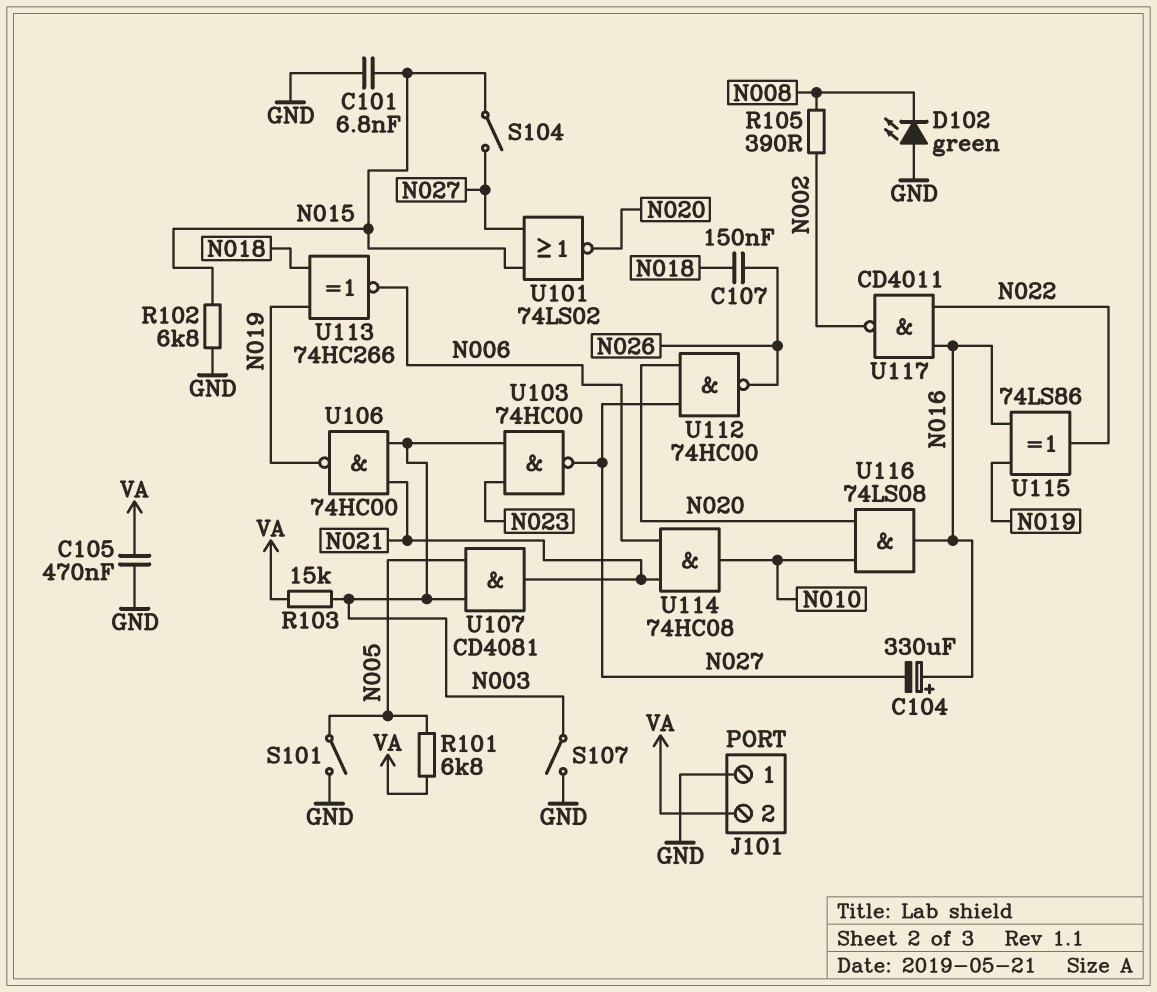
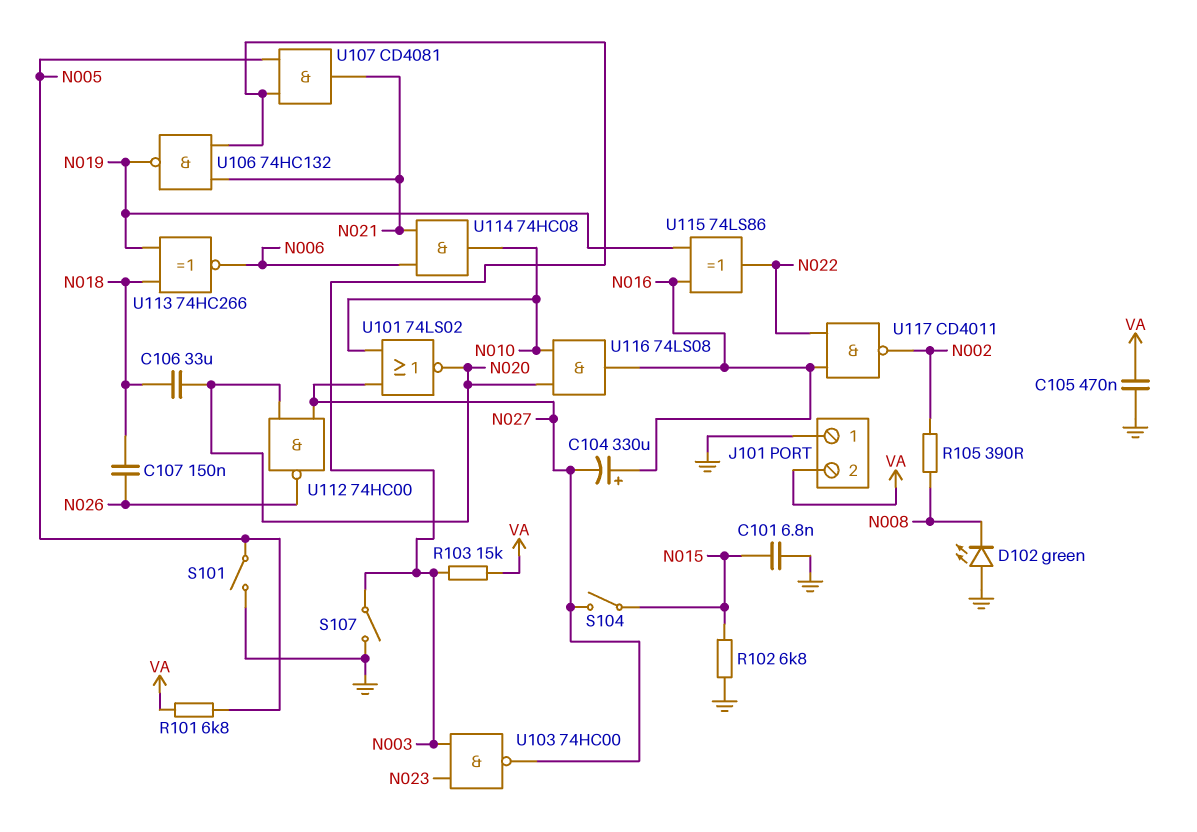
C106: none -> 33uF (N018, N020)
U101: NOR 74LS02 (in N015, in N027, out N020) -> NOR 74LS02 (in N010, in N027, out N020)
U106: NAND 74HC00 (in N003, in N021, out N019) -> NAND 74HC132 (in N003, in N021, out N019)

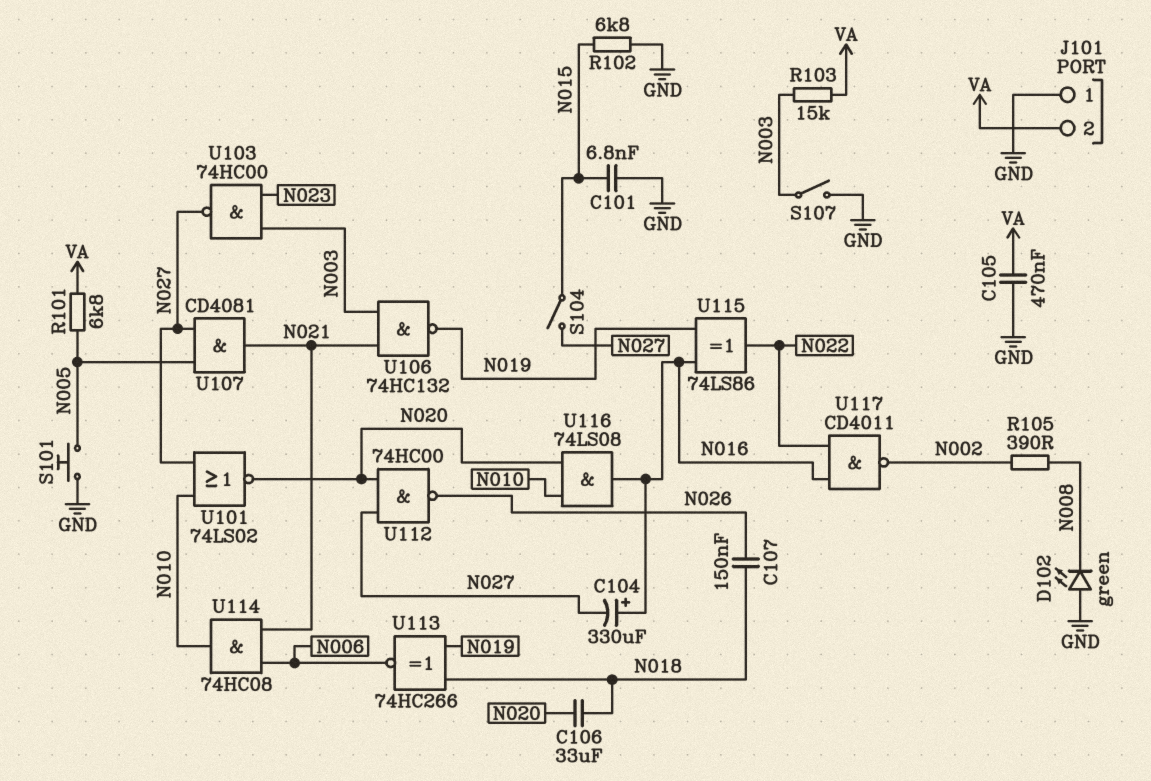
S101: switch (GND, N005) -> button (GND, N005)
U107: AND CD4081 (in N003, in N005, out N021) -> AND CD4081 (in N005, in N027, out N021)

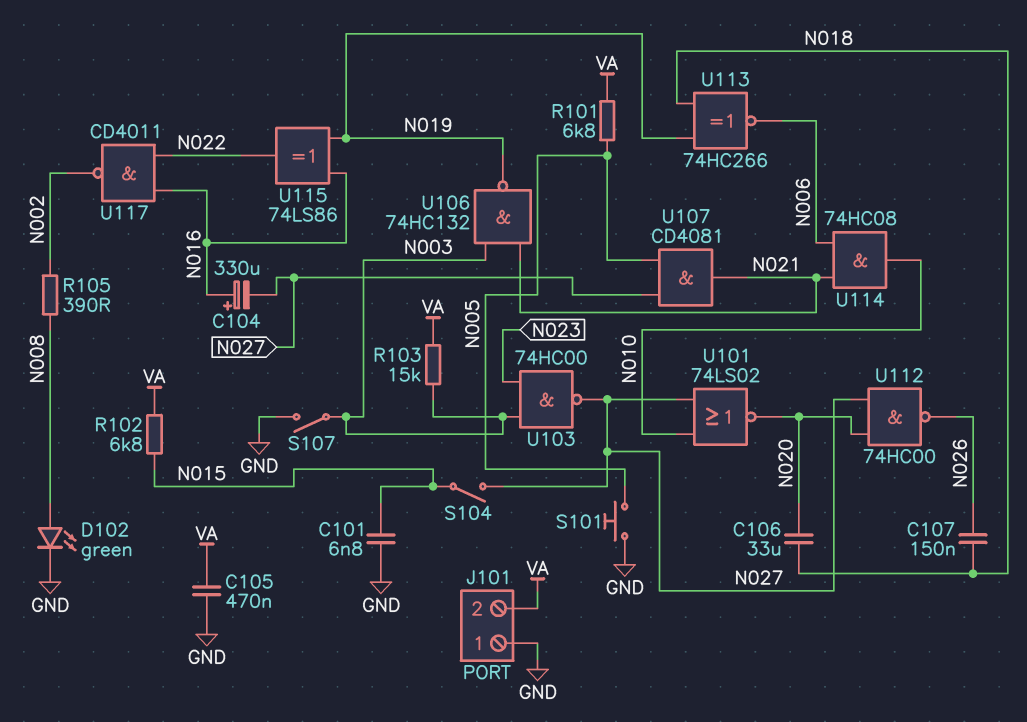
D102: LED green (A GND, K N008) -> LED green (A N008, K GND)
R102: 6.8k (GND, N015) -> 6.8k (N015, VA)
U116: AND 74LS08 (in N010, in N020, out N016) -> none

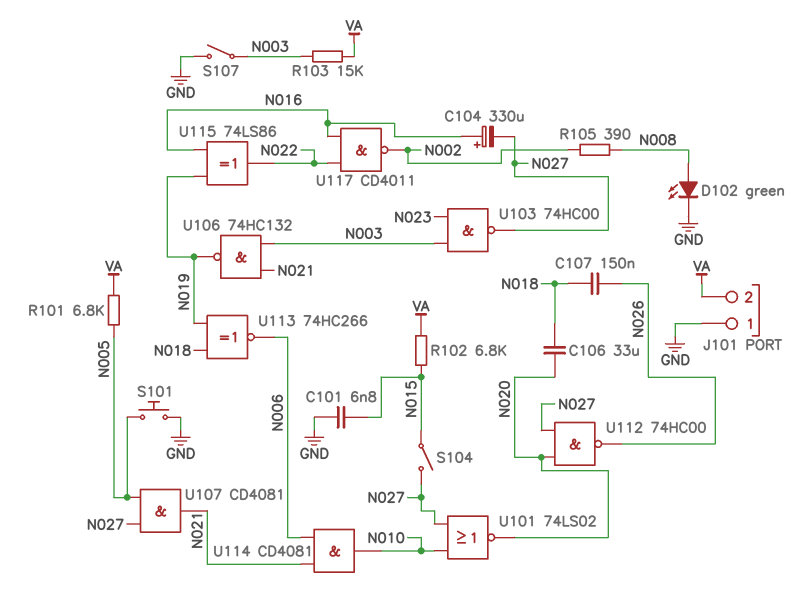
C105: 470nF (GND, VA) -> none
U114: AND 74HC08 (in N006, in N021, out N010) -> AND CD4081 (in N006, in N021, out N010)

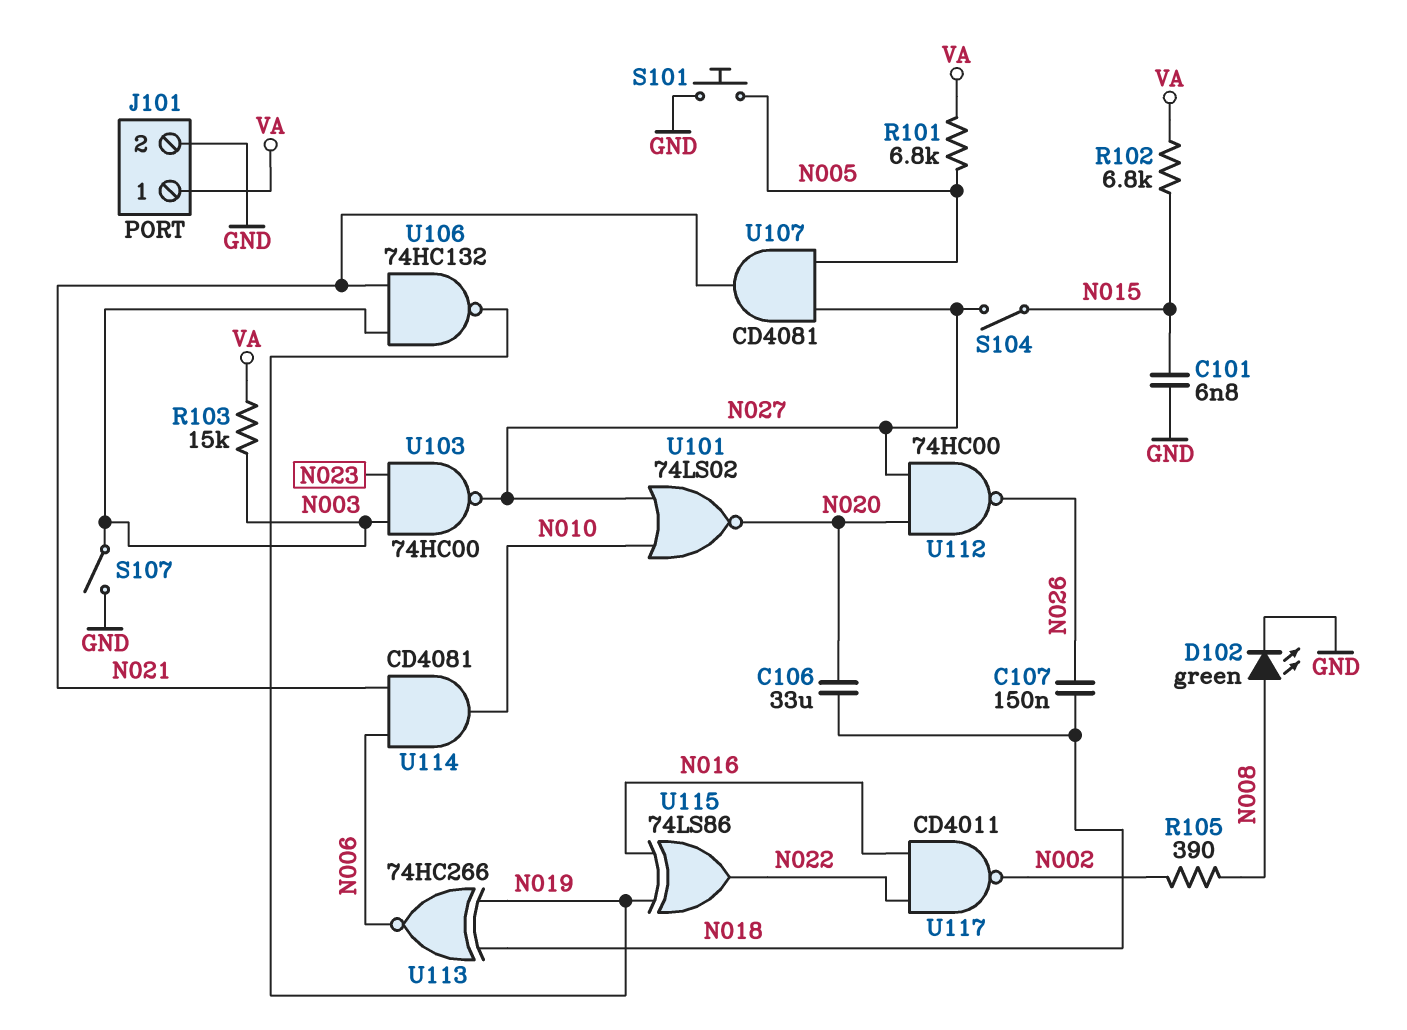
C104: 330uF (plus N016, minus N027) -> none
J101 pin 1: GND -> VA
J101 pin 2: VA -> GND

